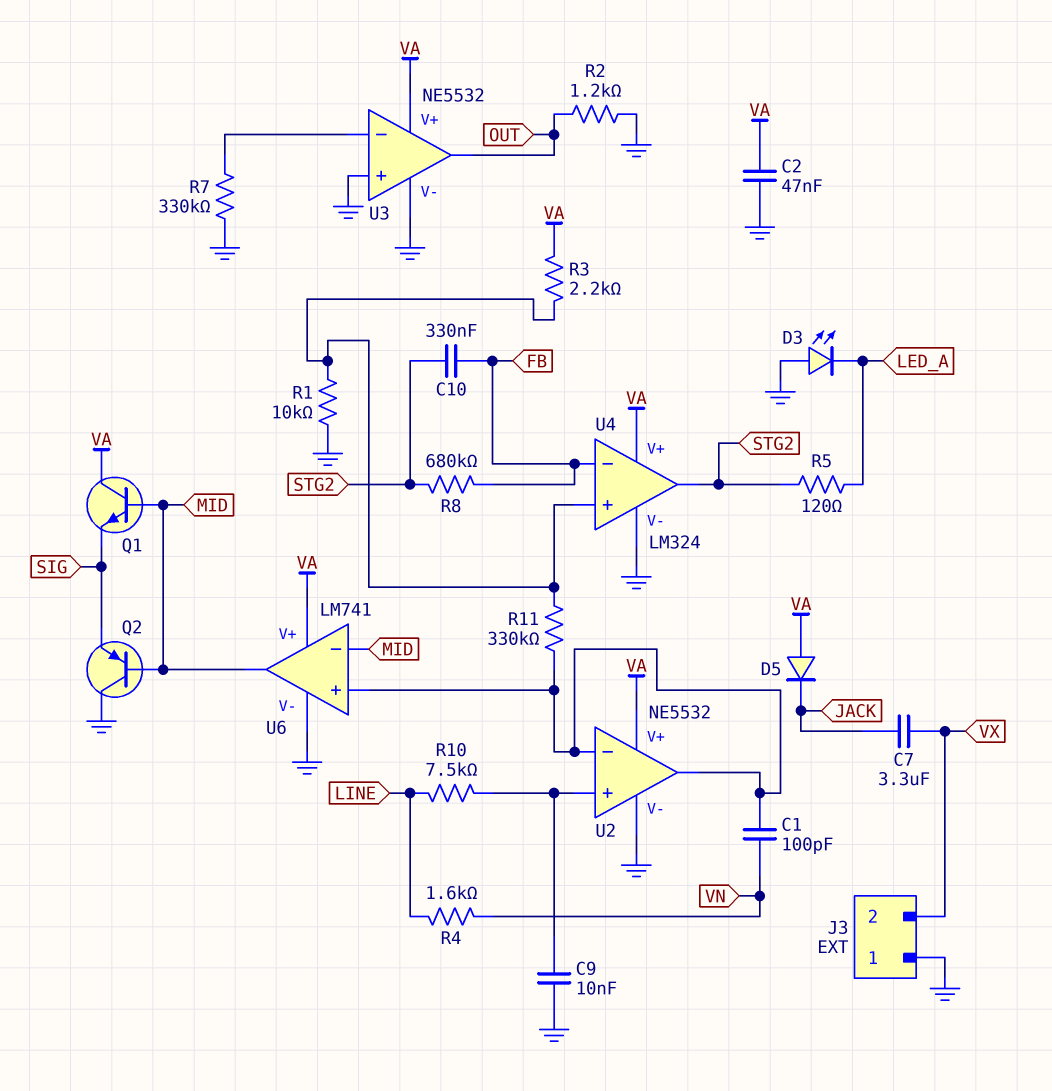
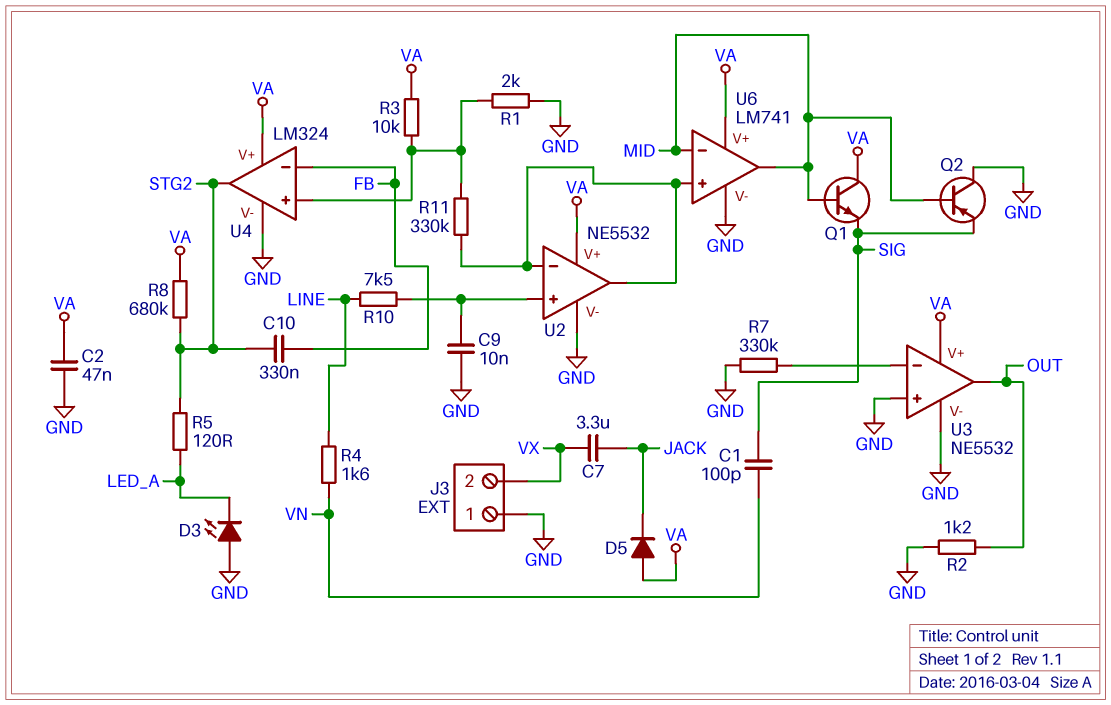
C1: 100pF (U2/in-, VN) -> 100pF (SIG, VN)
R1: 10k (GND, U4/in+) -> 2k (GND, U4/in+)
R3: 2.2k (U4/in+, VA) -> 10k (U4/in+, VA)
R8: 680k (FB, STG2) -> 680k (STG2, VA)

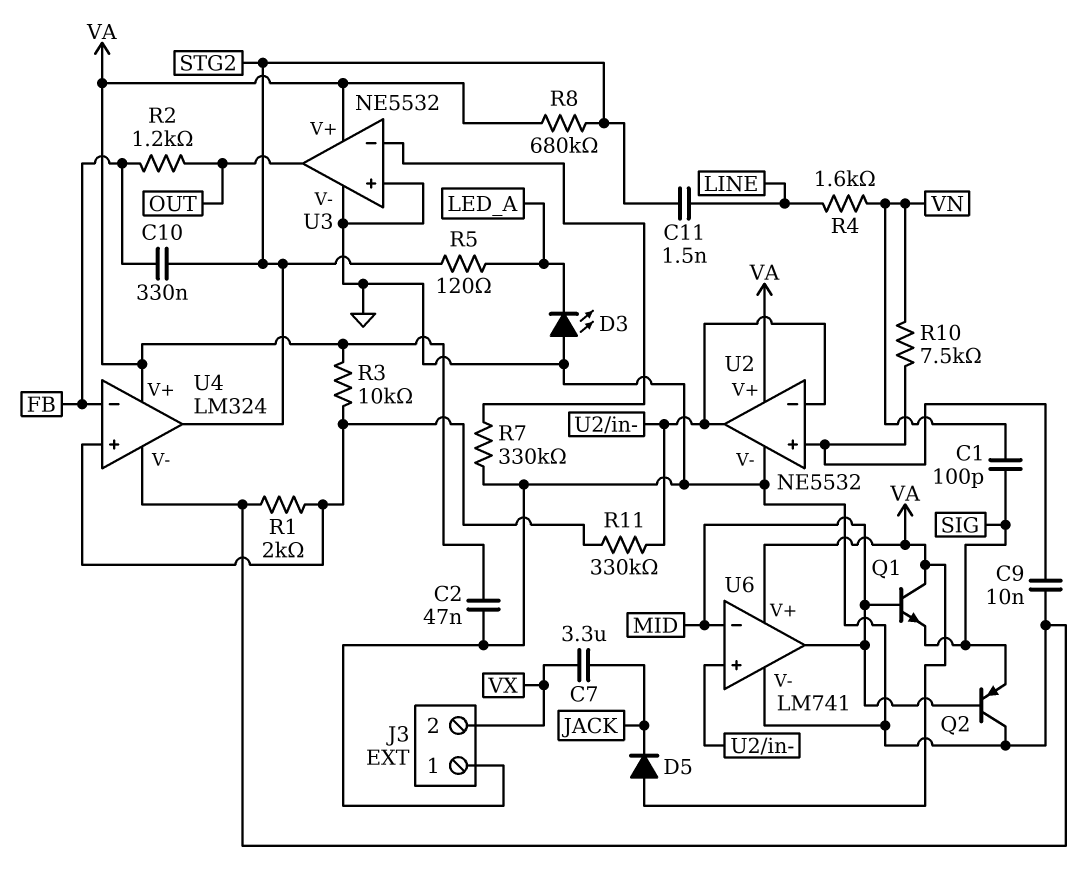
C11: none -> 1.5nF (LINE, STG2)
R2: 1.2k (GND, OUT) -> 1.2k (FB, OUT)
R10: 7.5k (LINE, U2/in+) -> 7.5k (U2/in+, VN)

